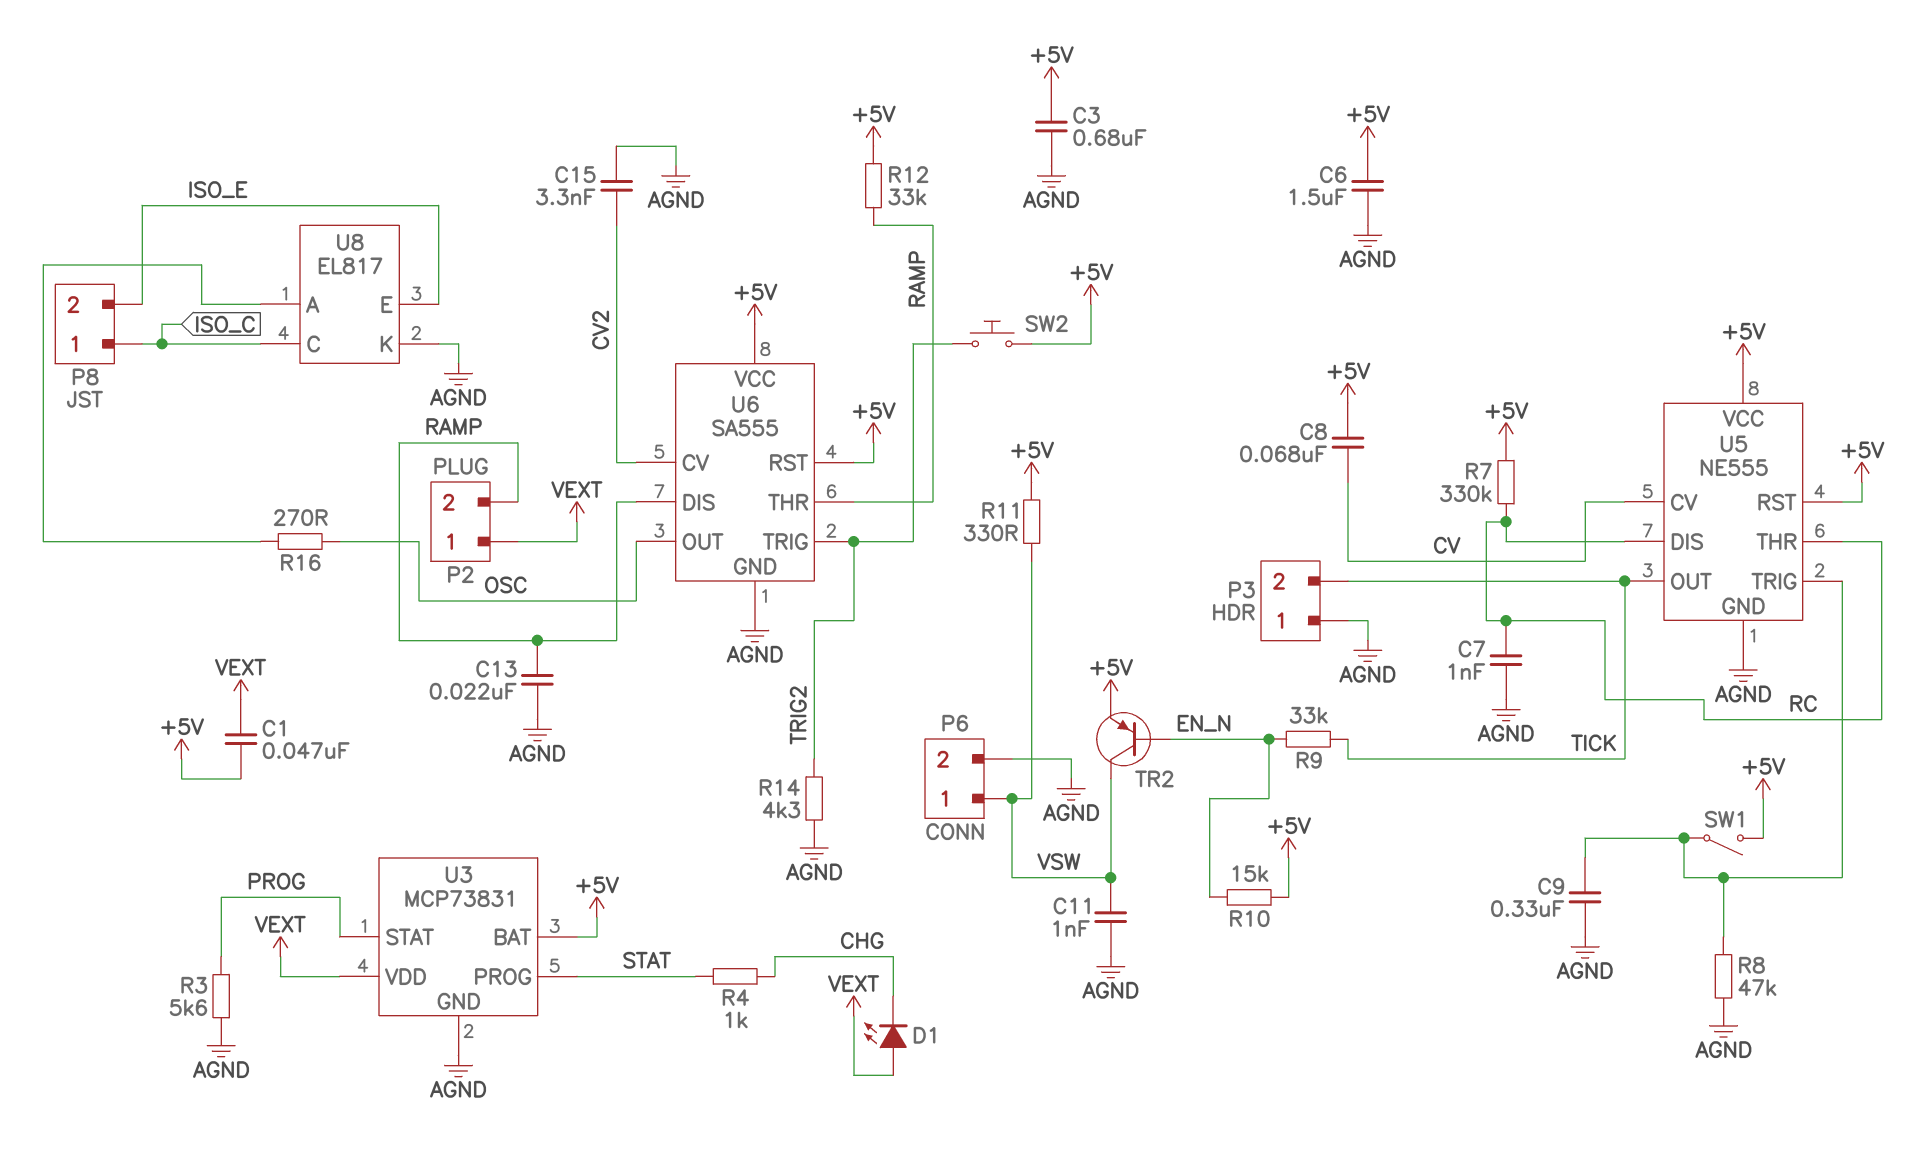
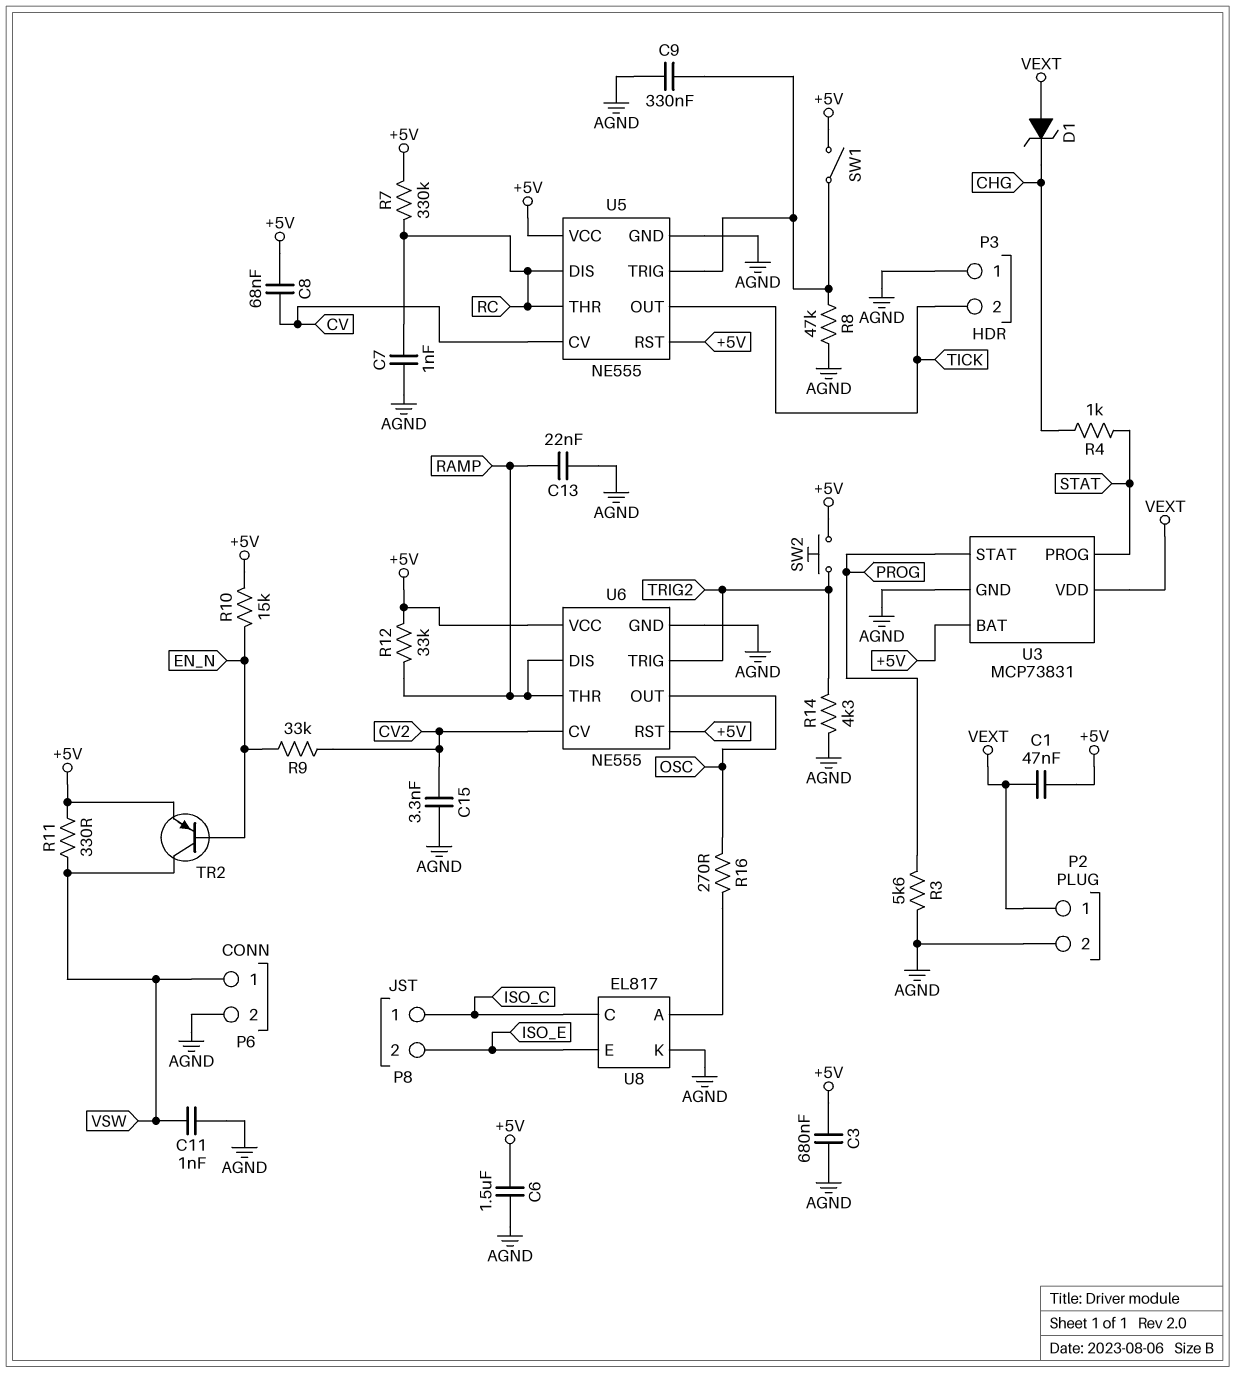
D1: LED (A VEXT, K CHG) -> zener (A VEXT, K CHG)
P2 pin 2: RAMP -> AGND
R9: 33k (EN_N, TICK) -> 33k (CV2, EN_N)
U6: SA555 -> NE555

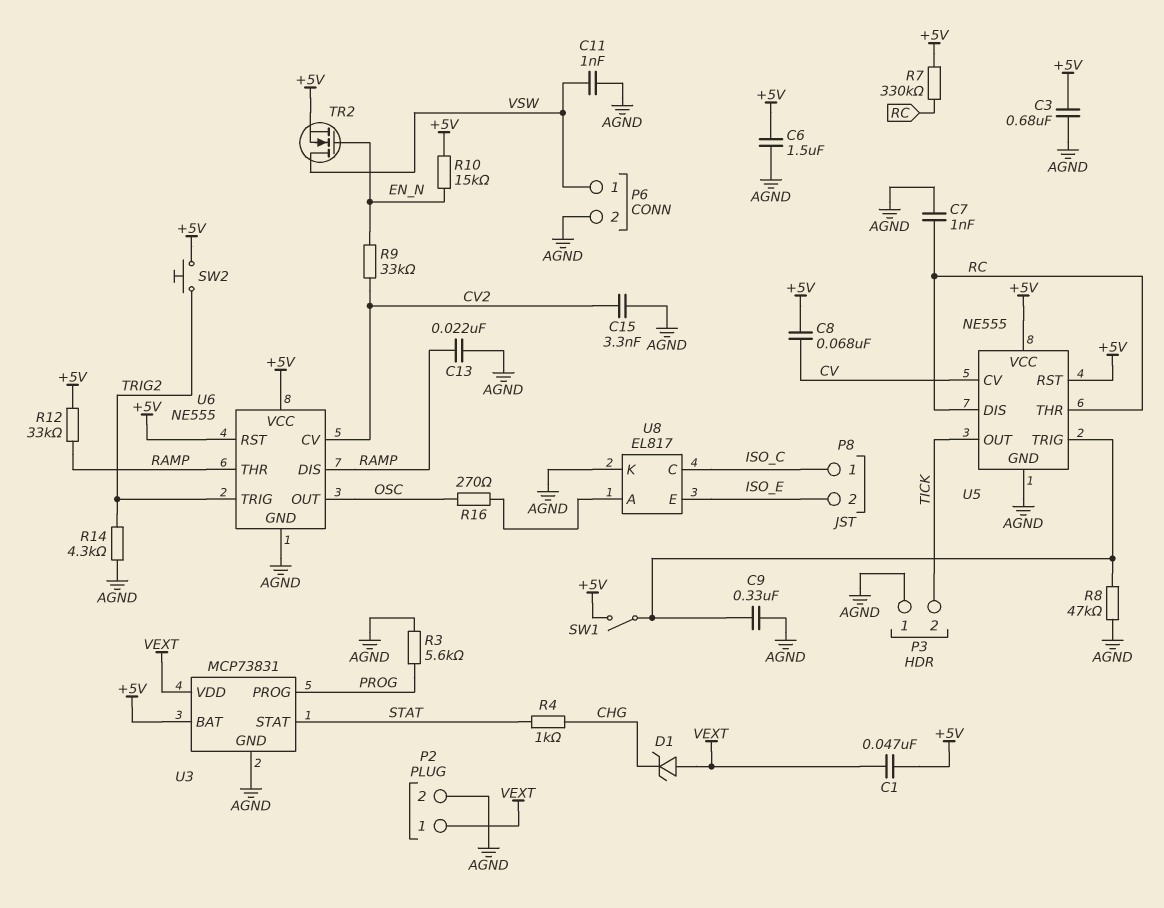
R11: 330 (+5V, VSW) -> none
TR2: PNP (B EN_N, C VSW, E +5V) -> NMOS (G EN_N, D VSW, S +5V)
U3 pin PROG: STAT -> PROG
U3 pin STAT: PROG -> STAT

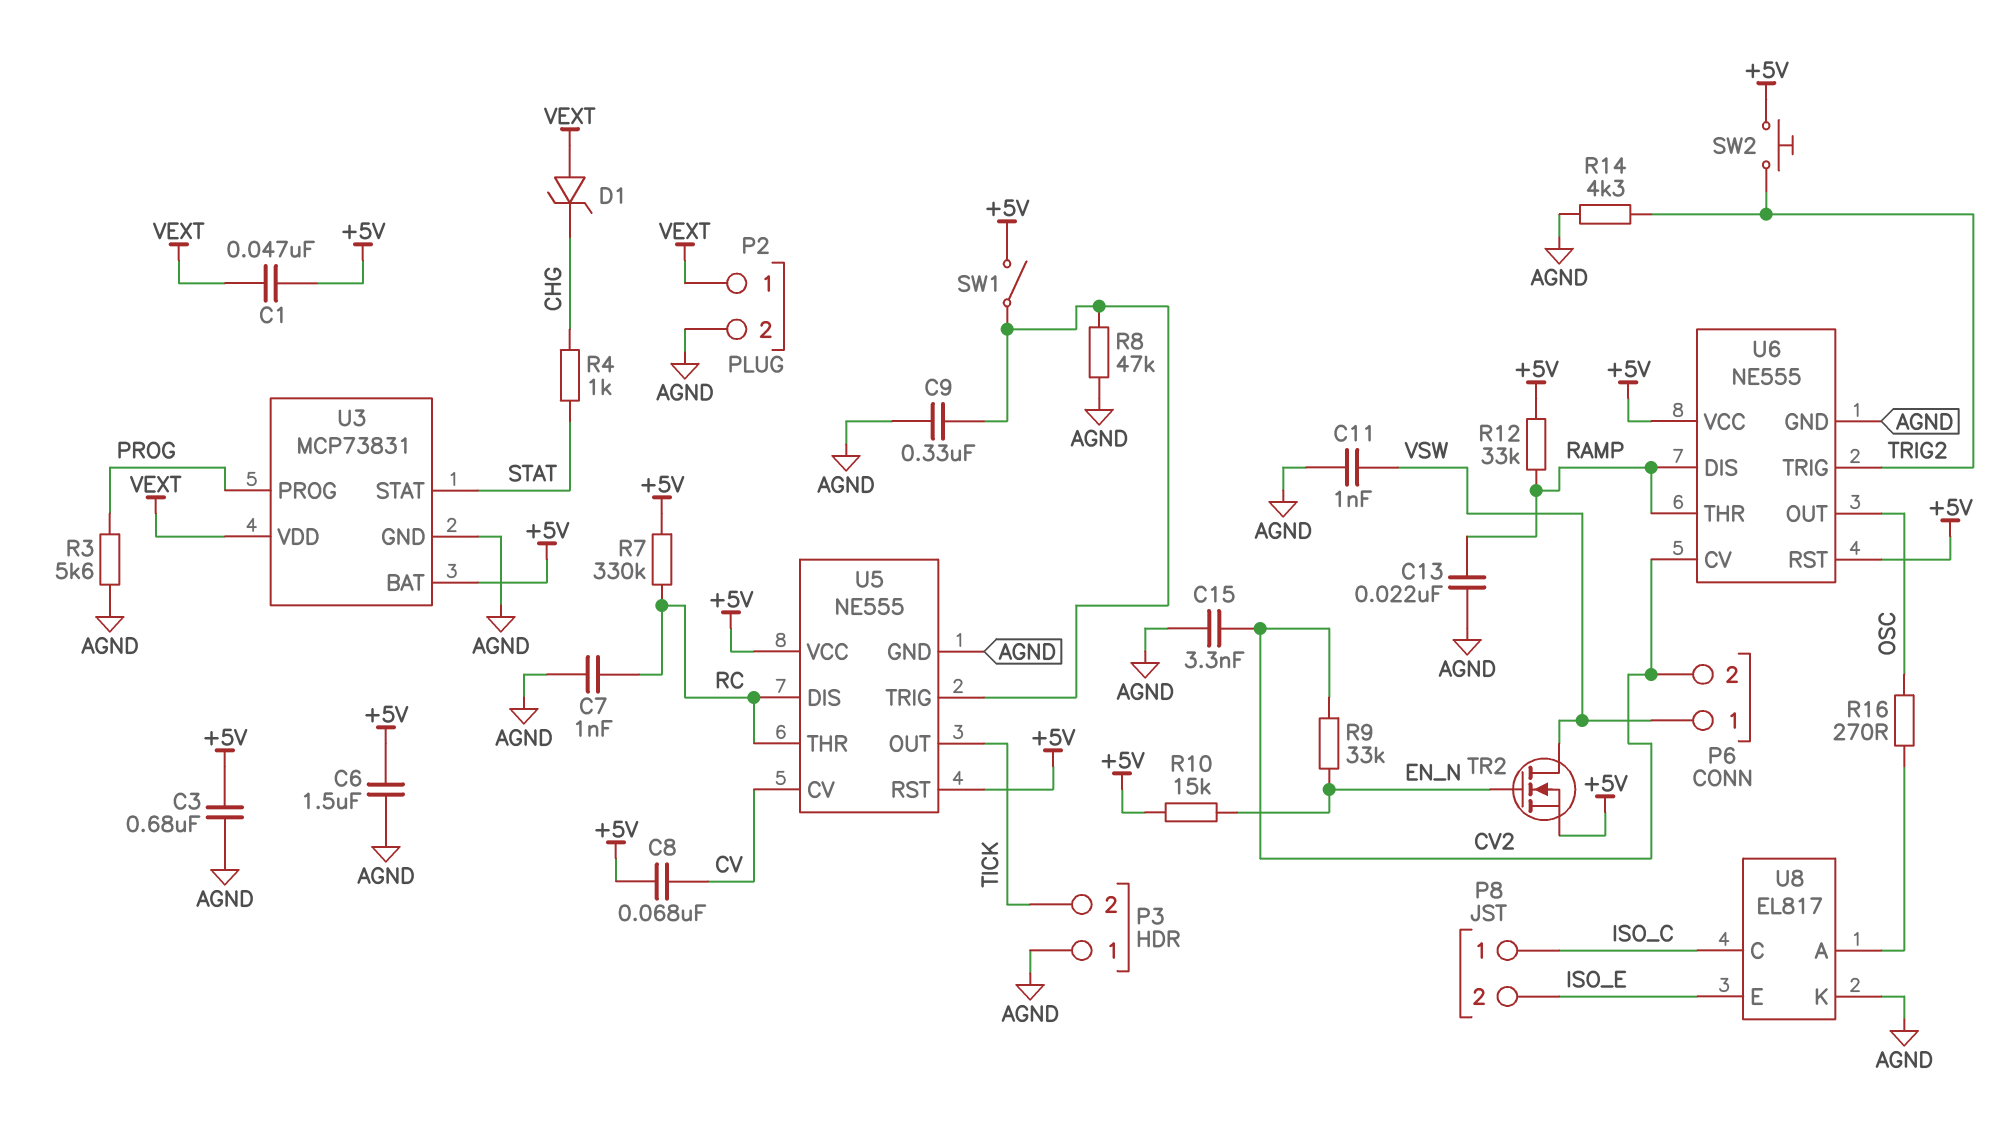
P6 pin 2: AGND -> CV2

